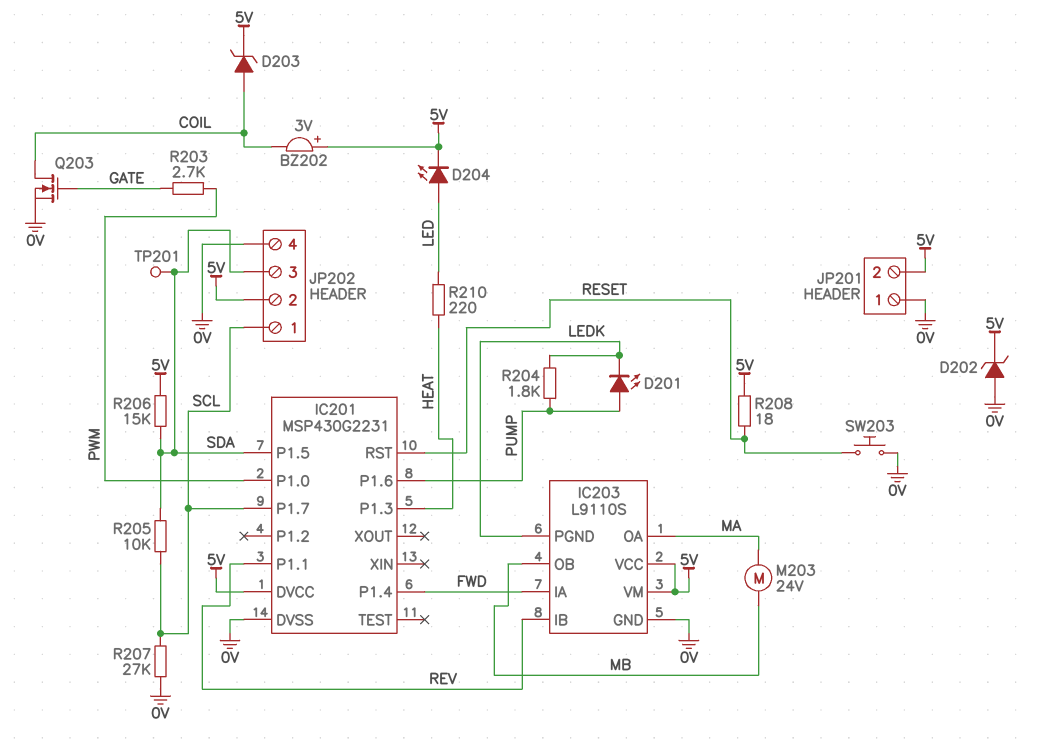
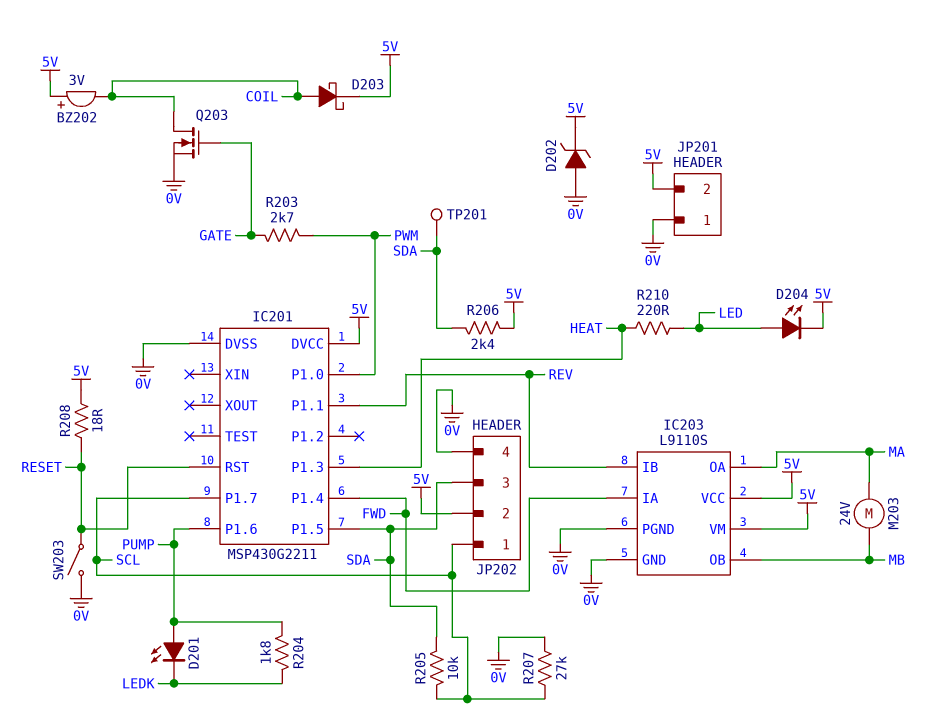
D203: zener (A COIL, K 5V) -> schottky (A COIL, K 5V)
IC201: MSP430G2231 -> MSP430G2211
IC203 pin PGND: LEDK -> 0V
R206: 15k (5V, SDA) -> 2.4k (5V, SDA)
SW203: button (0V, RESET) -> switch (0V, RESET)

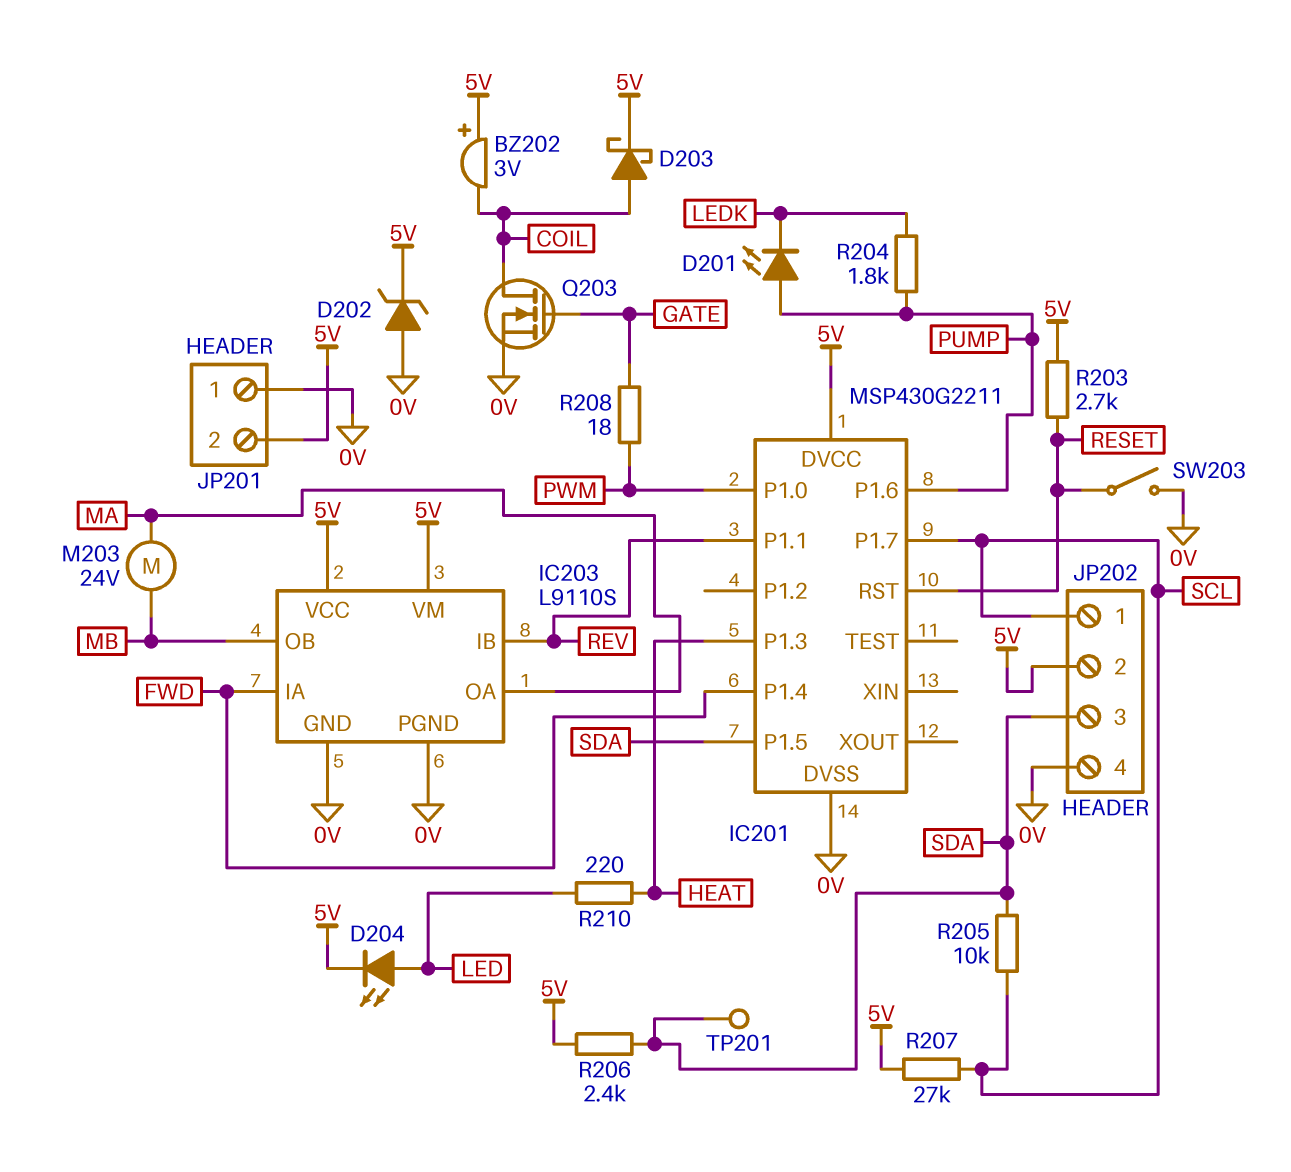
R203: 2.7k (GATE, PWM) -> 2.7k (5V, RESET)
R207: 27k (0V, SCL) -> 27k (5V, SCL)
R208: 18 (5V, RESET) -> 18 (GATE, PWM)

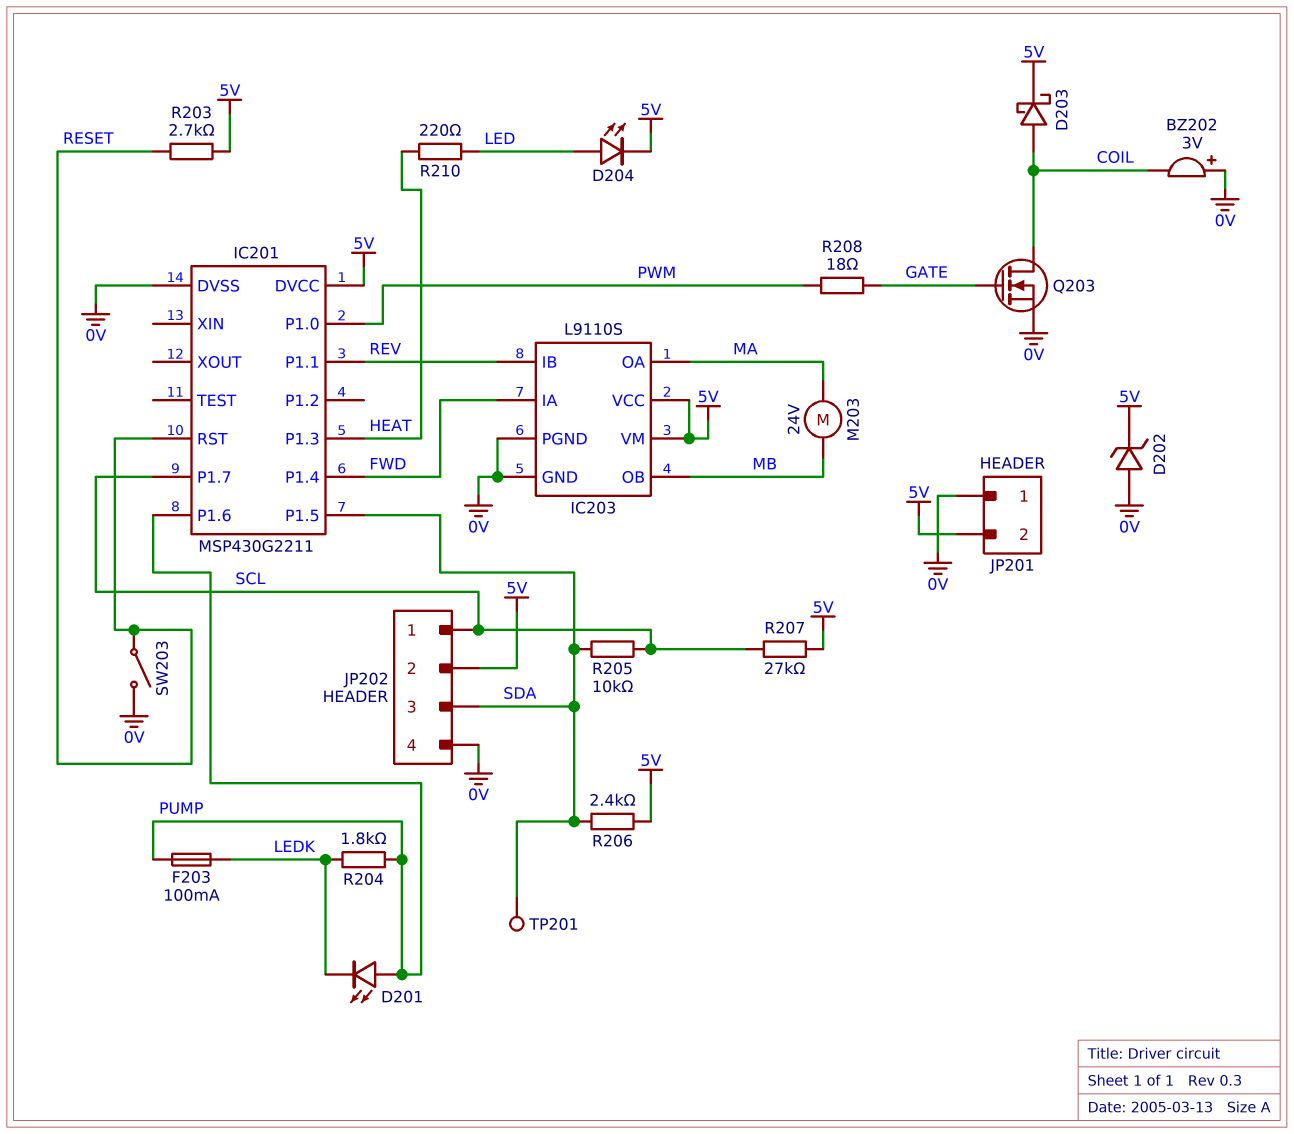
BZ202: buzzer 3V (plus 5V, minus COIL) -> buzzer 3V (plus 0V, minus COIL)
F203: none -> 100mA (LEDK, PUMP)

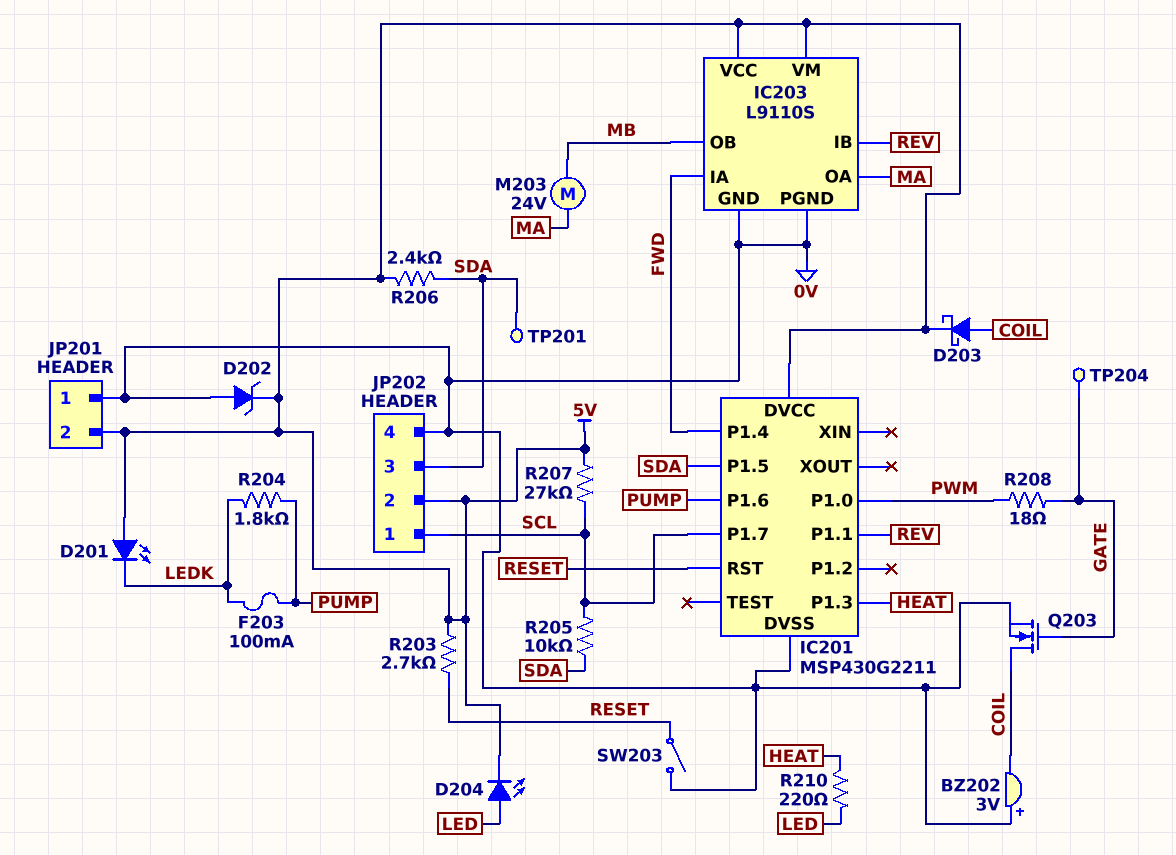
D201: LED (A PUMP, K LEDK) -> LED (A 5V, K LEDK)
TP204: none -> test point (GATE)

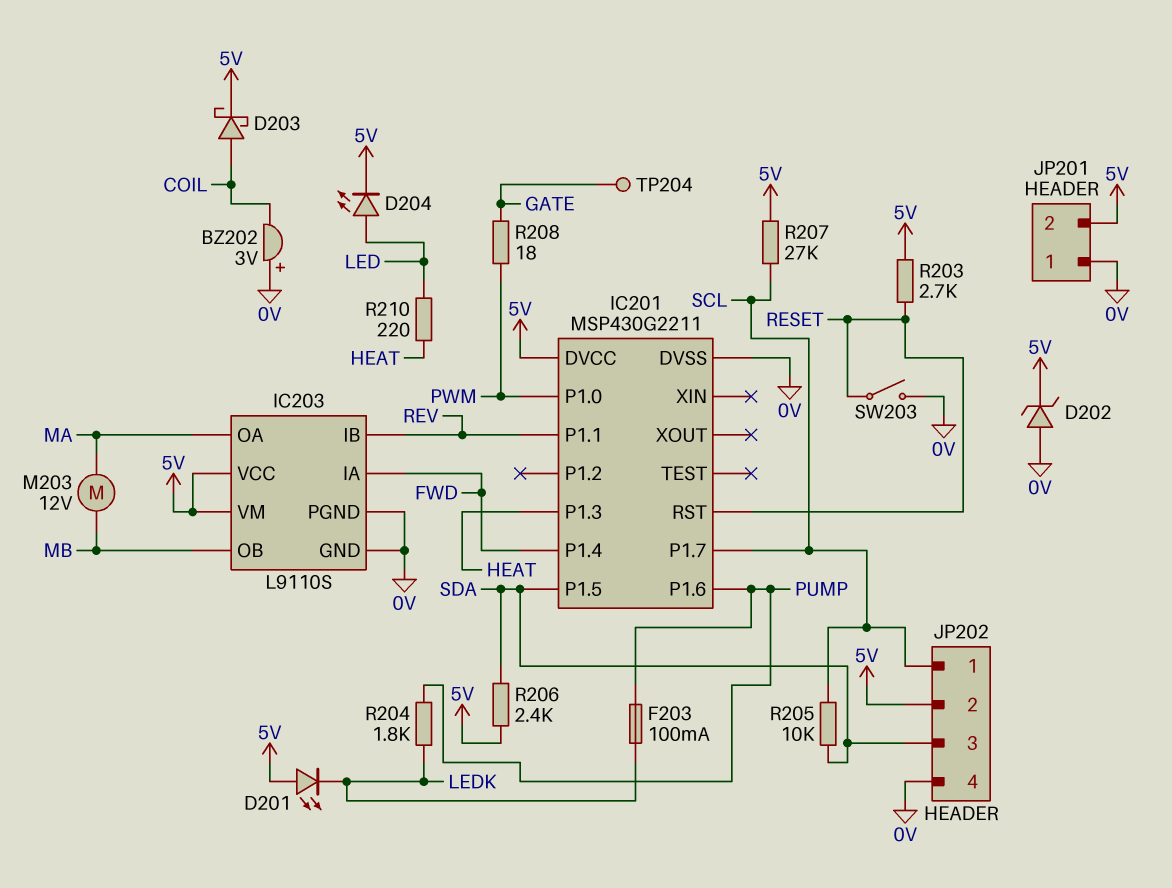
M203: motor 24V (MA, MB) -> motor 12V (MA, MB)
Q203: NMOS (G GATE, D COIL, S 0V) -> none
TP201: test point (SDA) -> none

